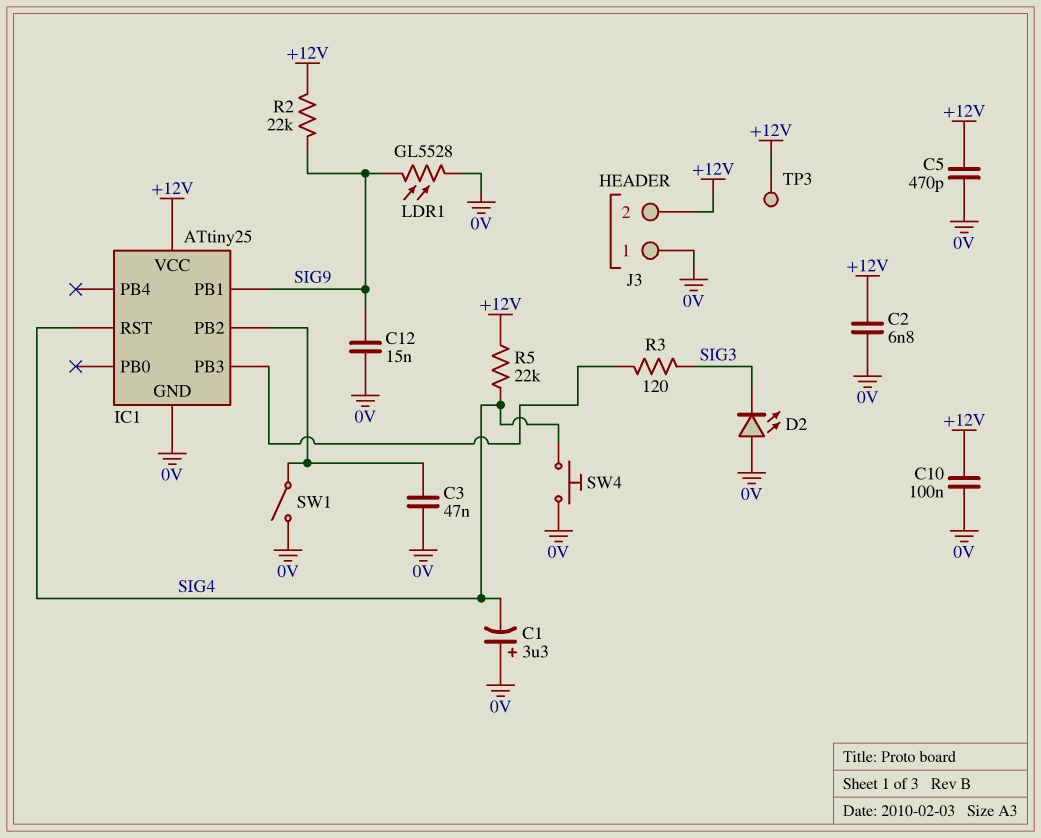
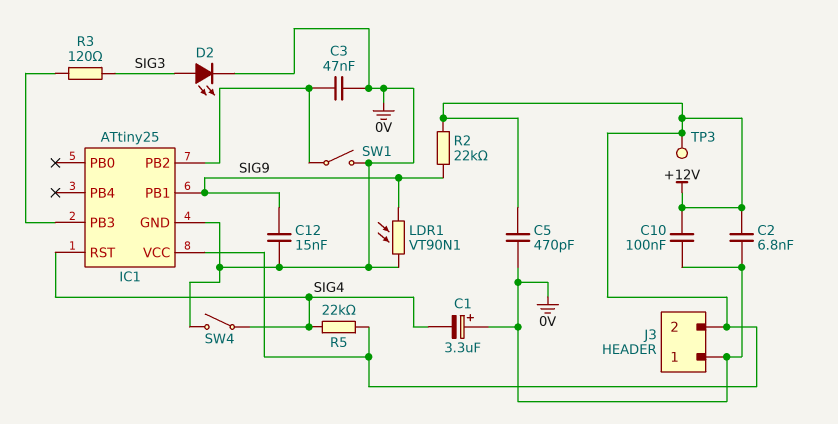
D2: LED (A 0V, K SIG3) -> LED (A SIG3, K 0V)
LDR1: GL5528 (0V, SIG9) -> VT90N1 (0V, SIG9)
SW4: button (0V, SIG4) -> switch (0V, SIG4)

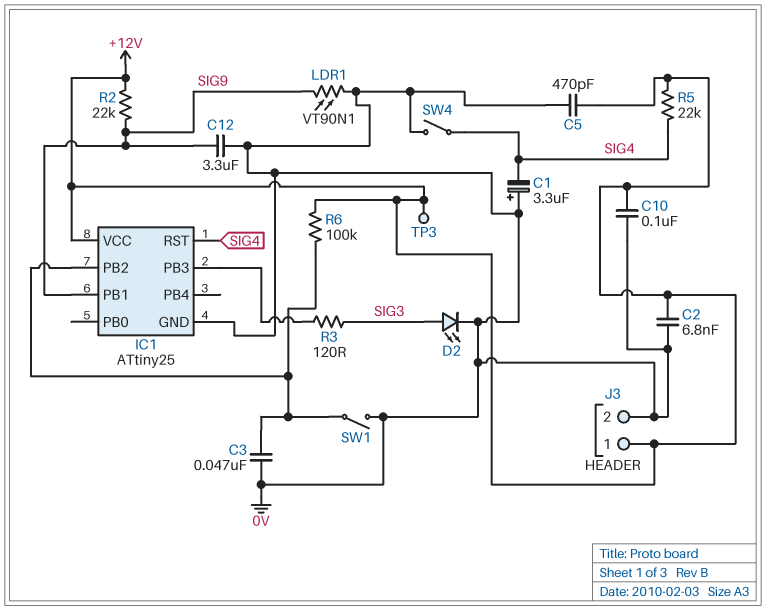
C12: 15nF (0V, SIG9) -> 3.3uF (0V, SIG9)
J3 pin 1: 0V -> +12V
J3 pin 2: +12V -> 0V
R6: none -> 100k (+12V, IC1/PB2)

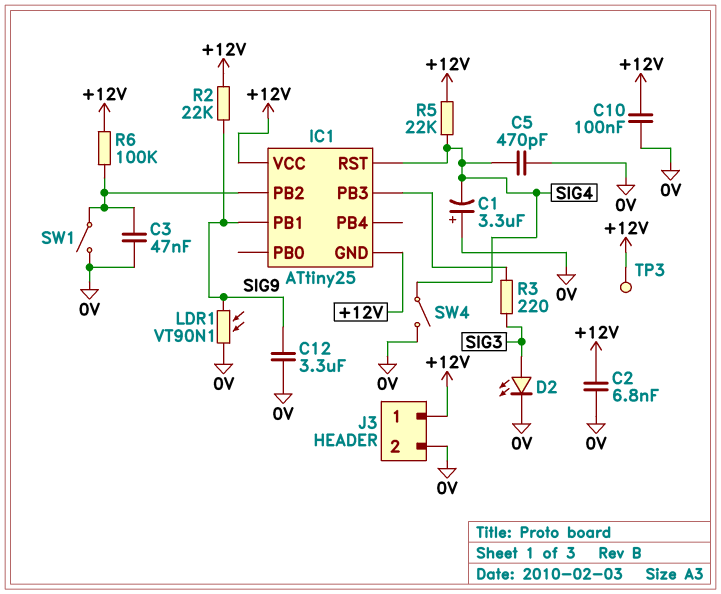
C5: 470pF (+12V, 0V) -> 470pF (0V, SIG4)
IC1 pin GND: 0V -> +12V
R3: 120 (IC1/PB3, SIG3) -> 220 (IC1/PB3, SIG3)

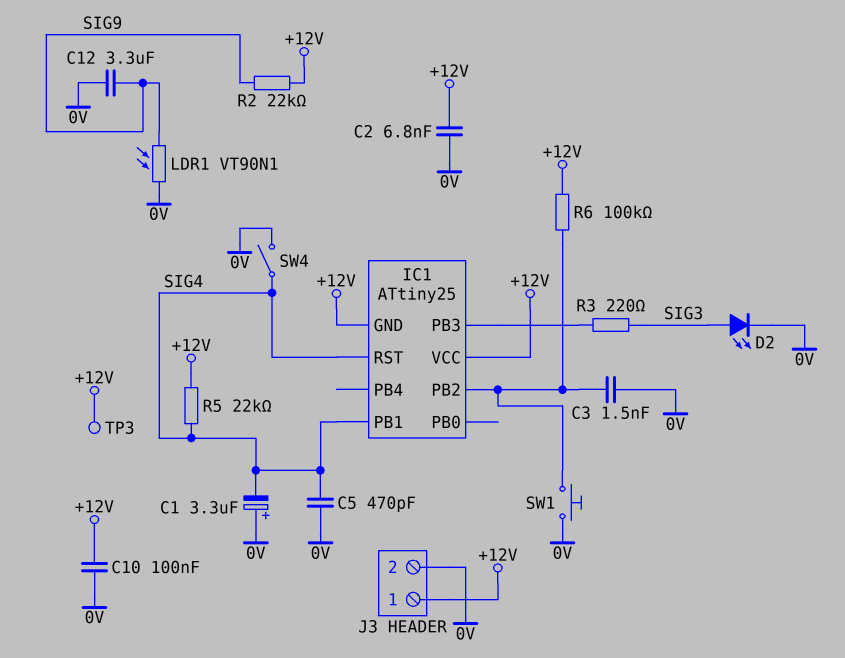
C3: 47nF (0V, IC1/PB2) -> 1.5nF (0V, IC1/PB2)
IC1 pin PB1: SIG9 -> SIG4
SW1: switch (0V, IC1/PB2) -> button (0V, IC1/PB2)

